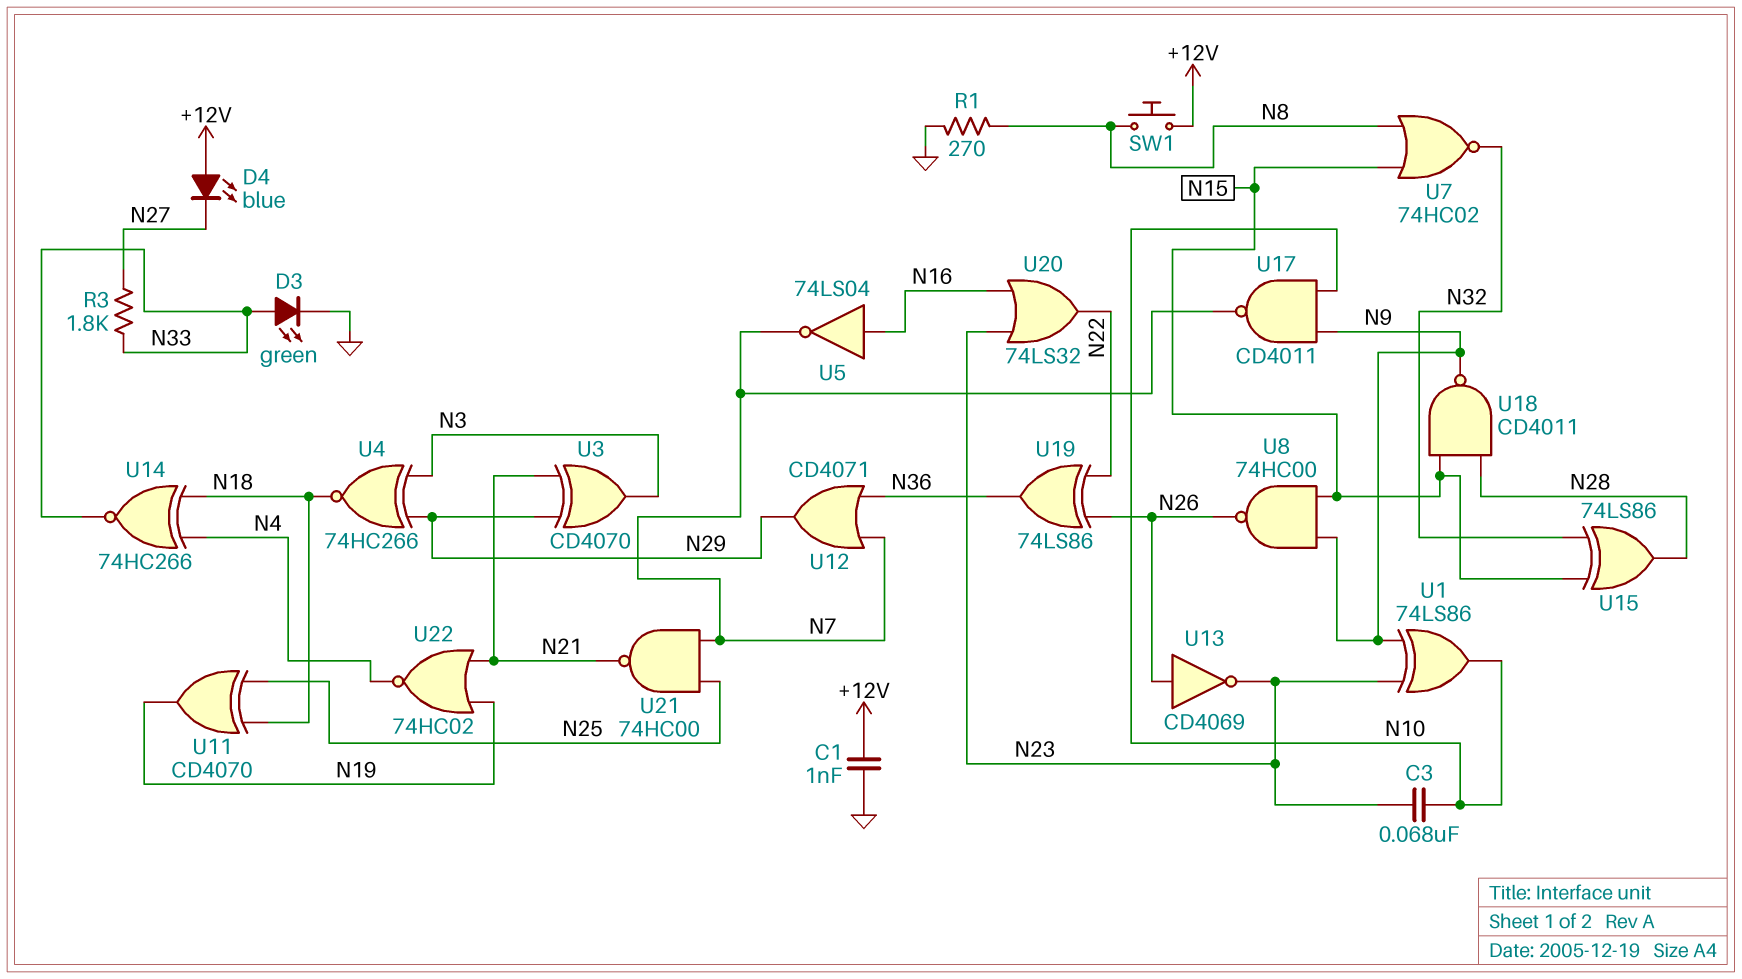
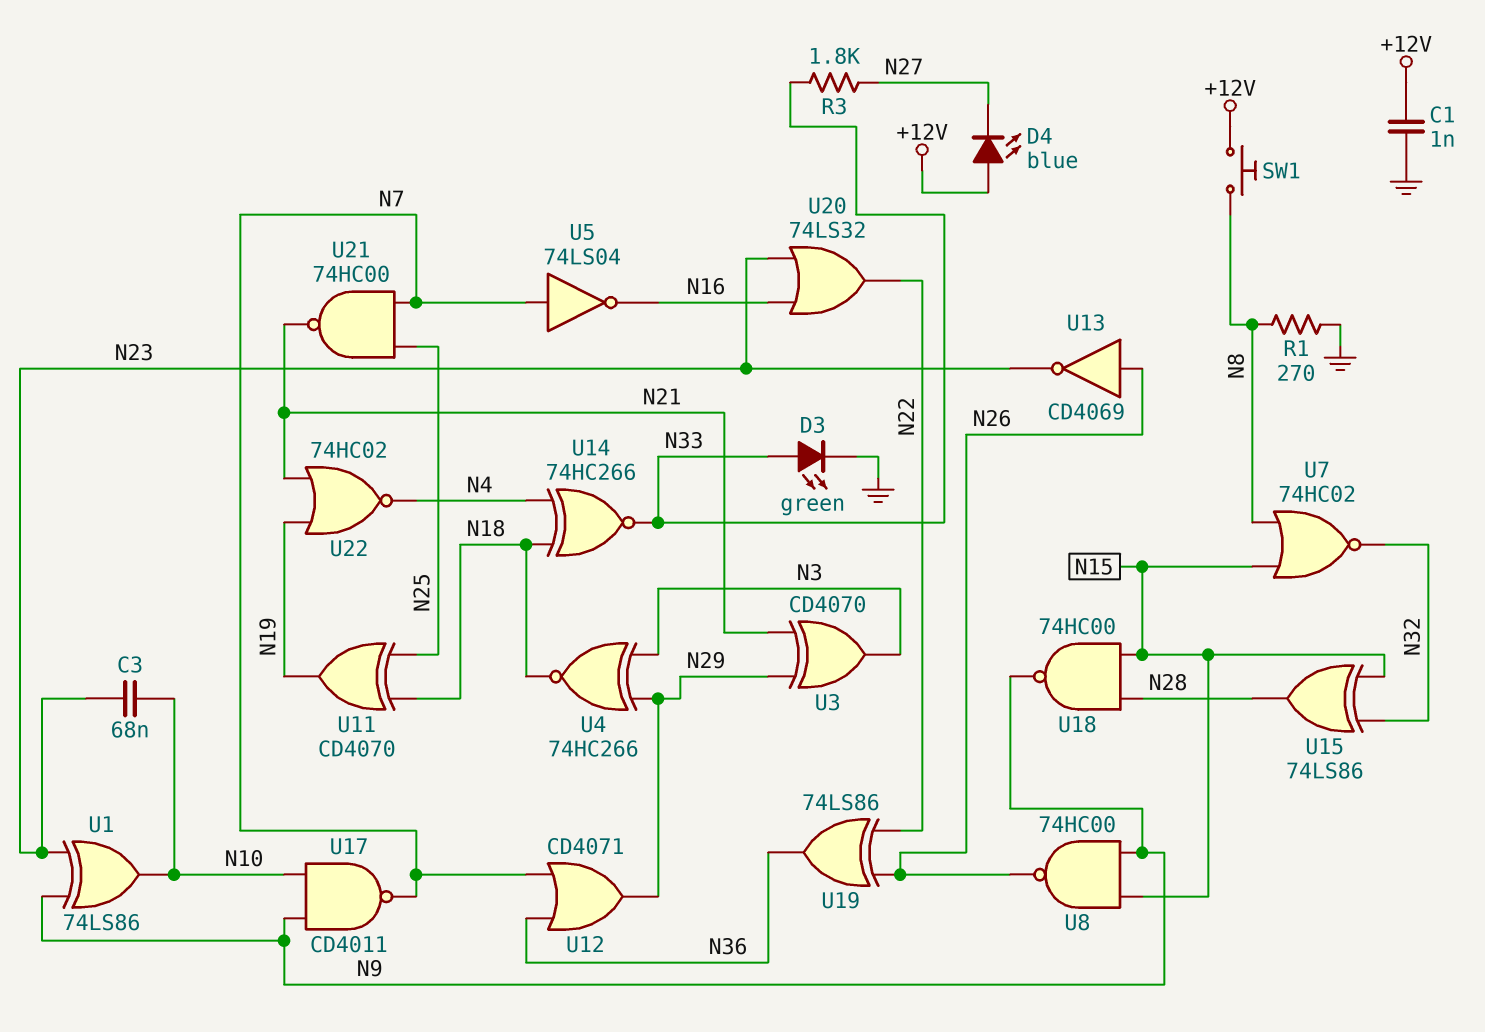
U5: NOT 74LS04 (in N16, out N7) -> NOT 74LS04 (in N7, out N16)
U18: NAND CD4011 (in N15, in N28, out N9) -> NAND 74HC00 (in N15, in N28, out N9)

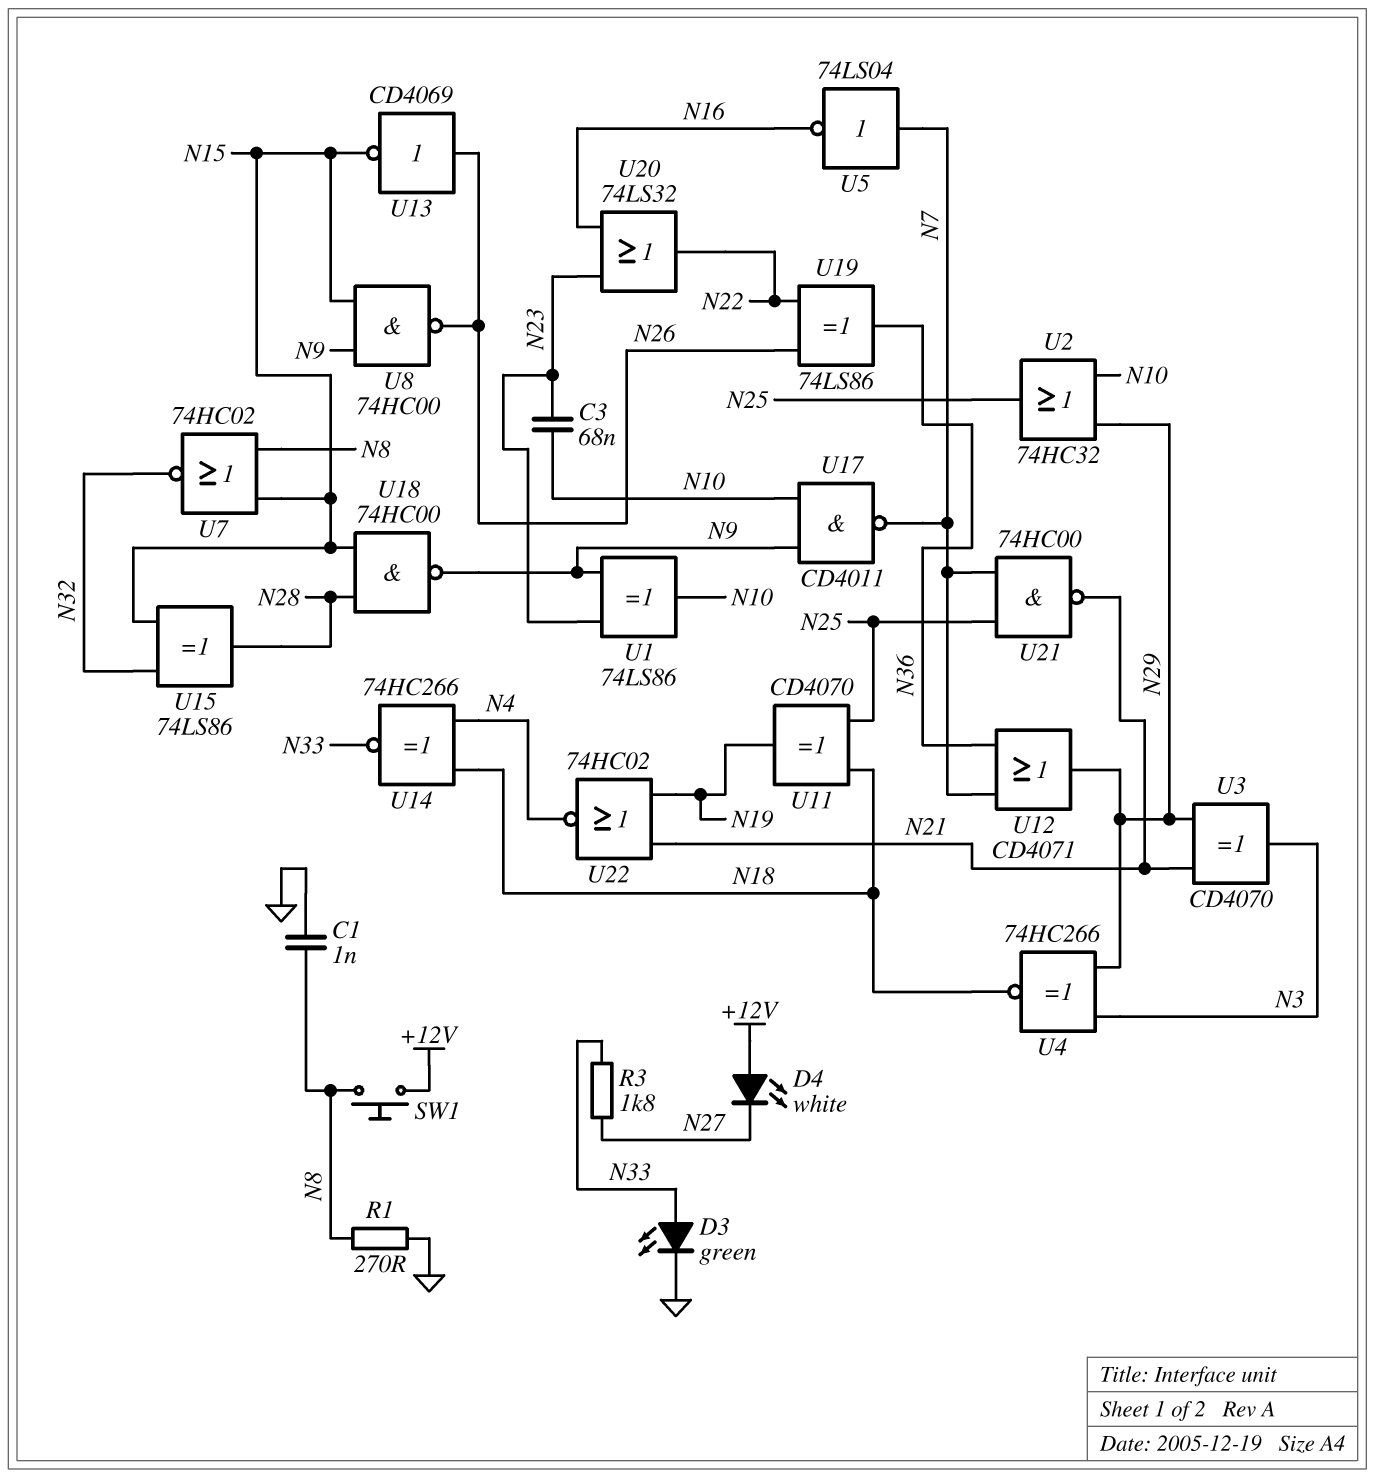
C1: 1nF (+12V, GND) -> 1nF (GND, N8)
D4: LED blue (A +12V, K N27) -> LED white (A +12V, K N27)
U2: none -> OR 74HC32 (in N10, in N29, out N25)
U13: NOT CD4069 (in N26, out N23) -> NOT CD4069 (in N26, out N15)

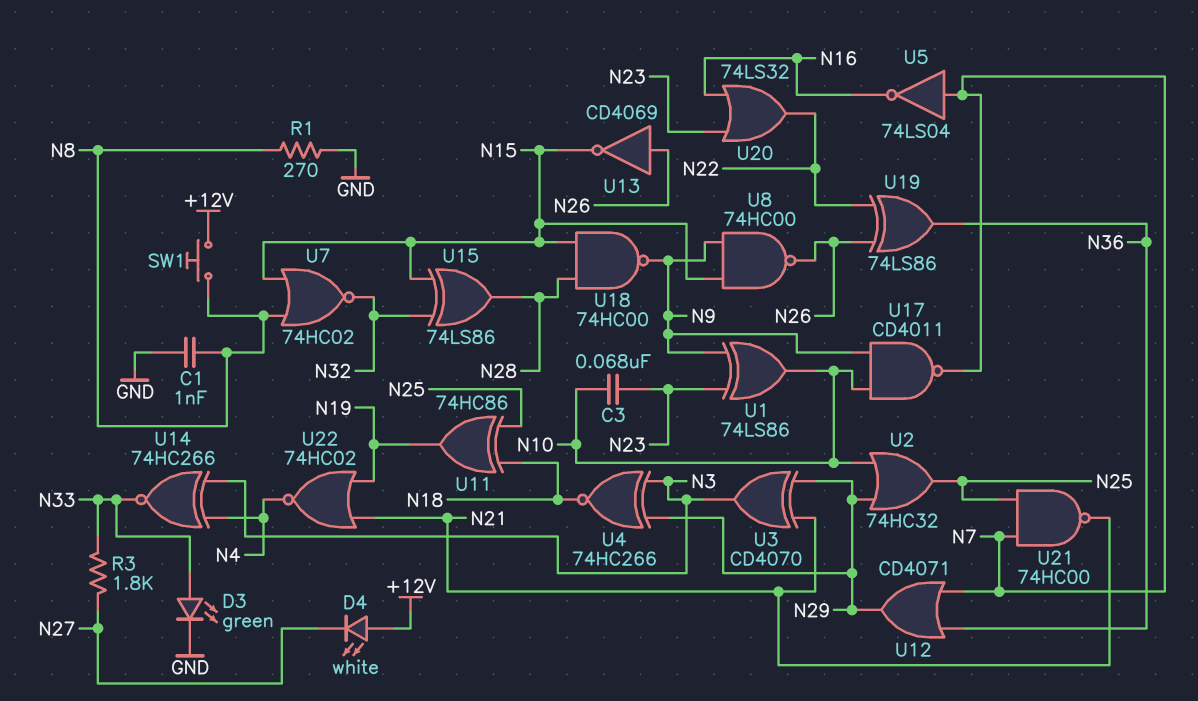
U11: XOR CD4070 (in N18, in N25, out N19) -> XOR 74HC86 (in N18, in N25, out N19)
U14: XNOR 74HC266 (in N4, in N18, out N33) -> XNOR 74HC266 (in N3, in N4, out N33)

